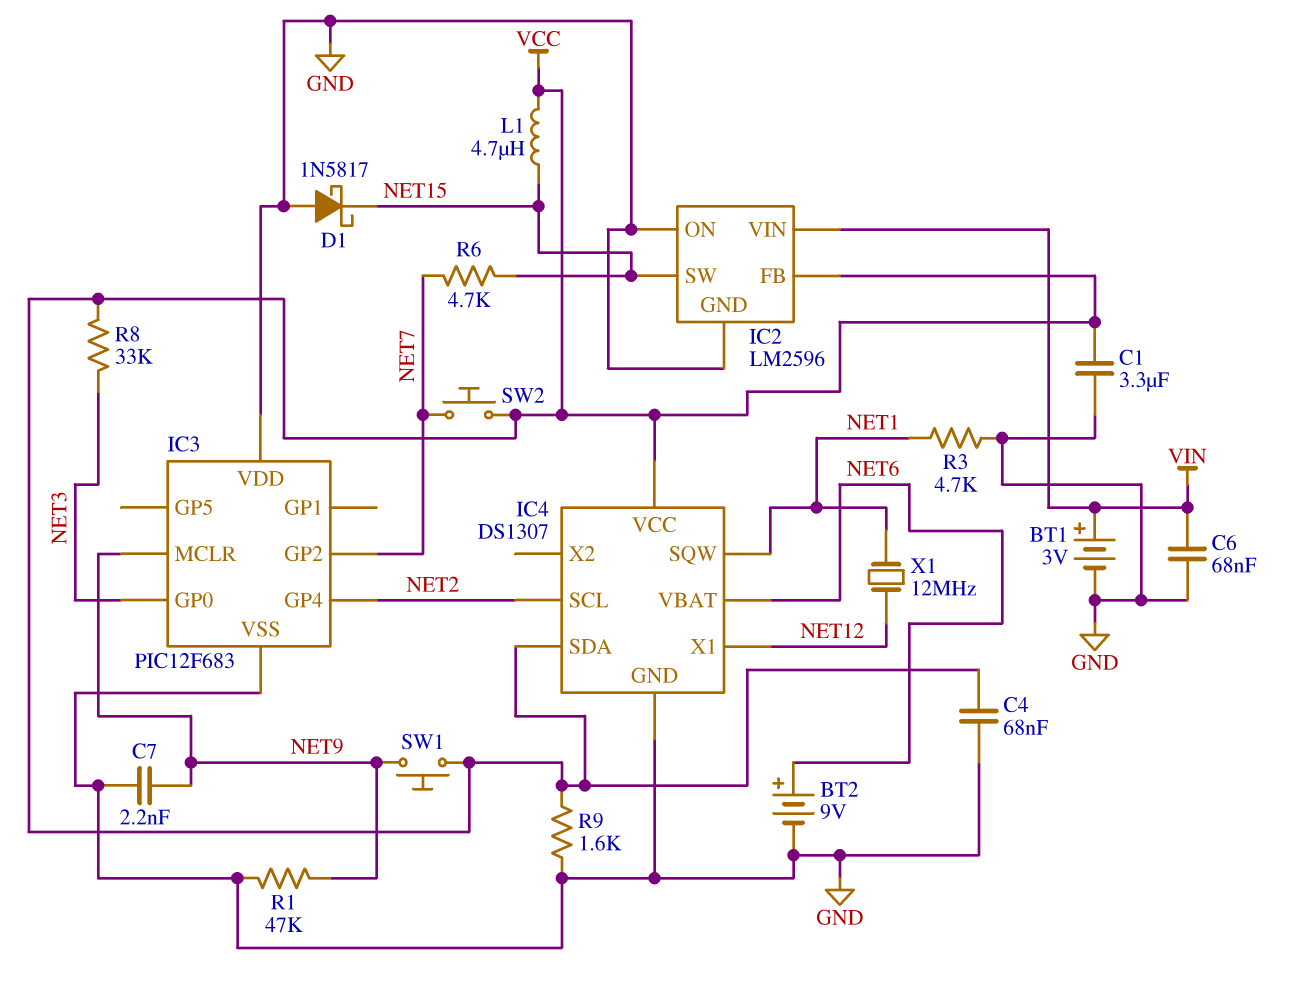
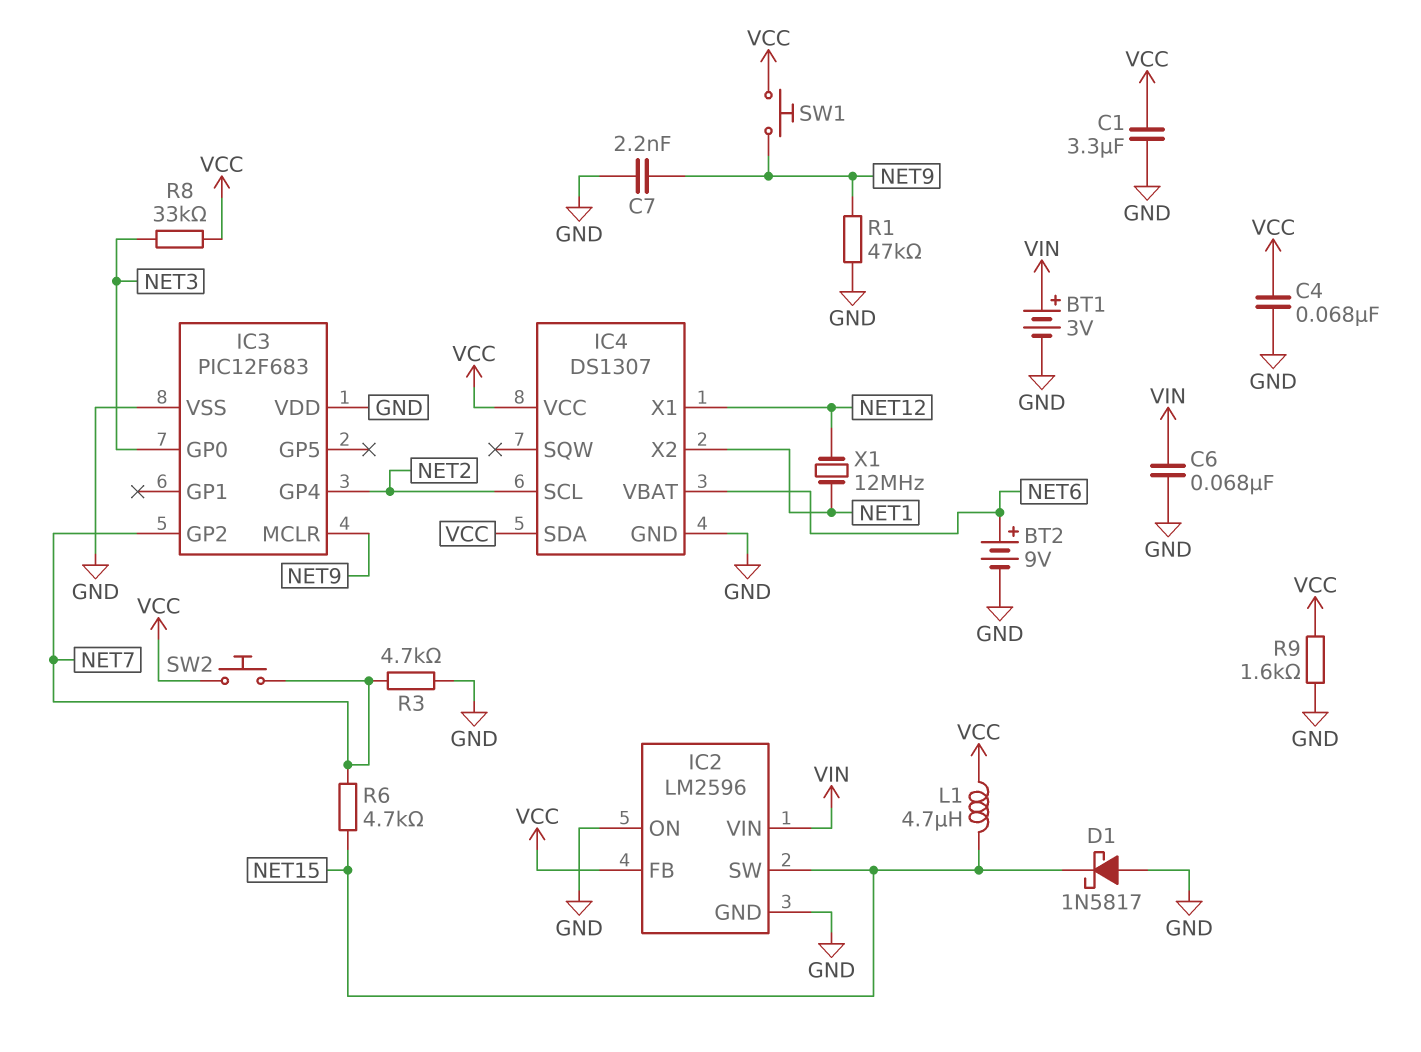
IC4 pin SQW: NET1 -> none
IC4 pin X2: none -> NET1
R3: 4.7k (GND, NET1) -> 4.7k (GND, NET7)

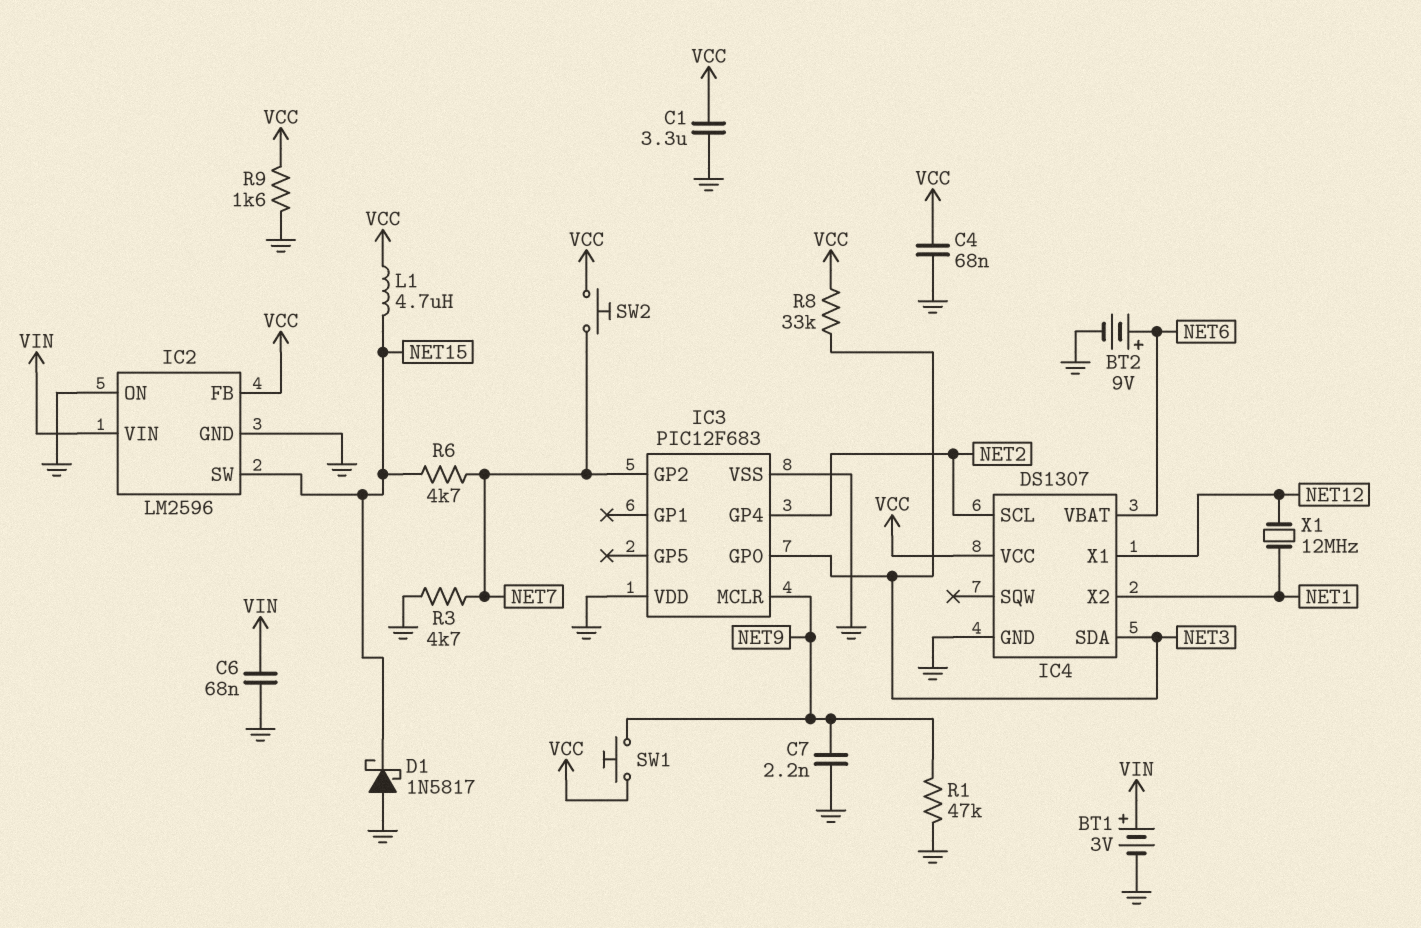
IC4 pin SDA: VCC -> NET3

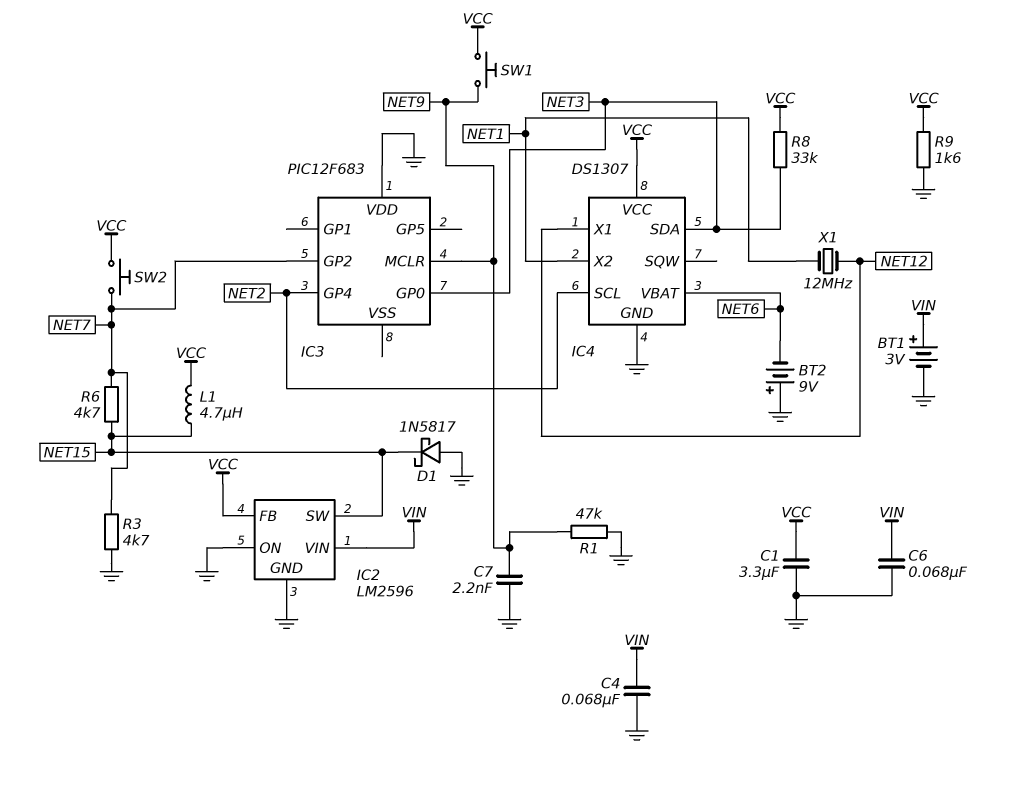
BT2: 9V (plus NET6, minus GND) -> 9V (plus GND, minus NET6)
C4: 68nF (GND, VCC) -> 68nF (GND, VIN)
IC3 pin VSS: GND -> none

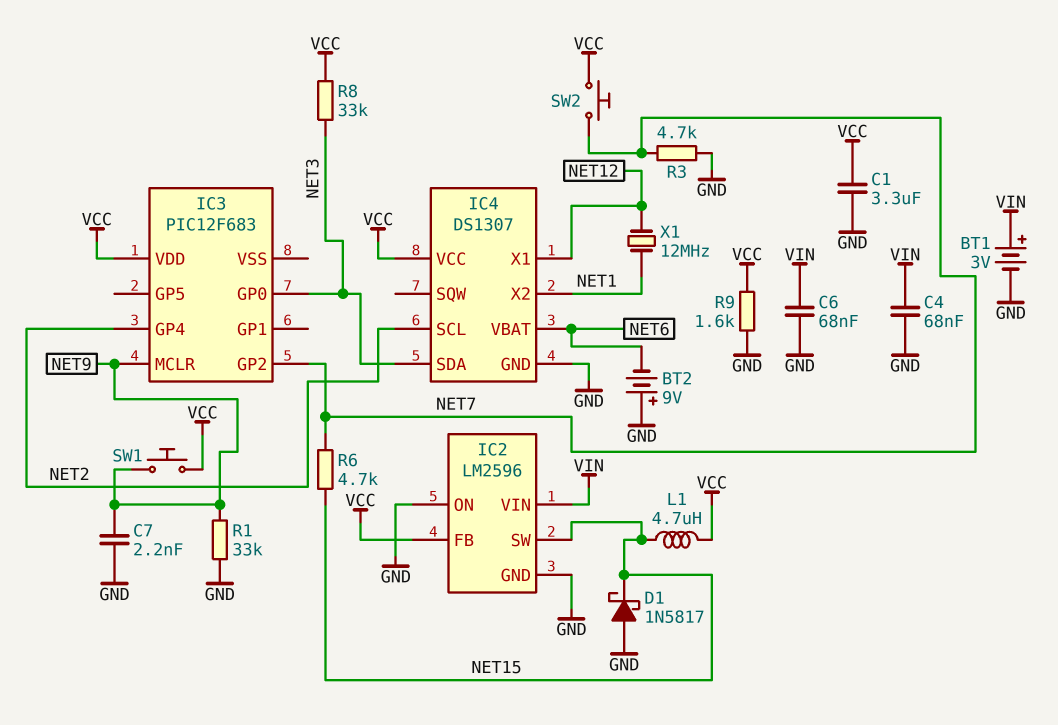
IC3 pin VDD: GND -> VCC
R1: 47k (GND, NET9) -> 33k (GND, NET9)

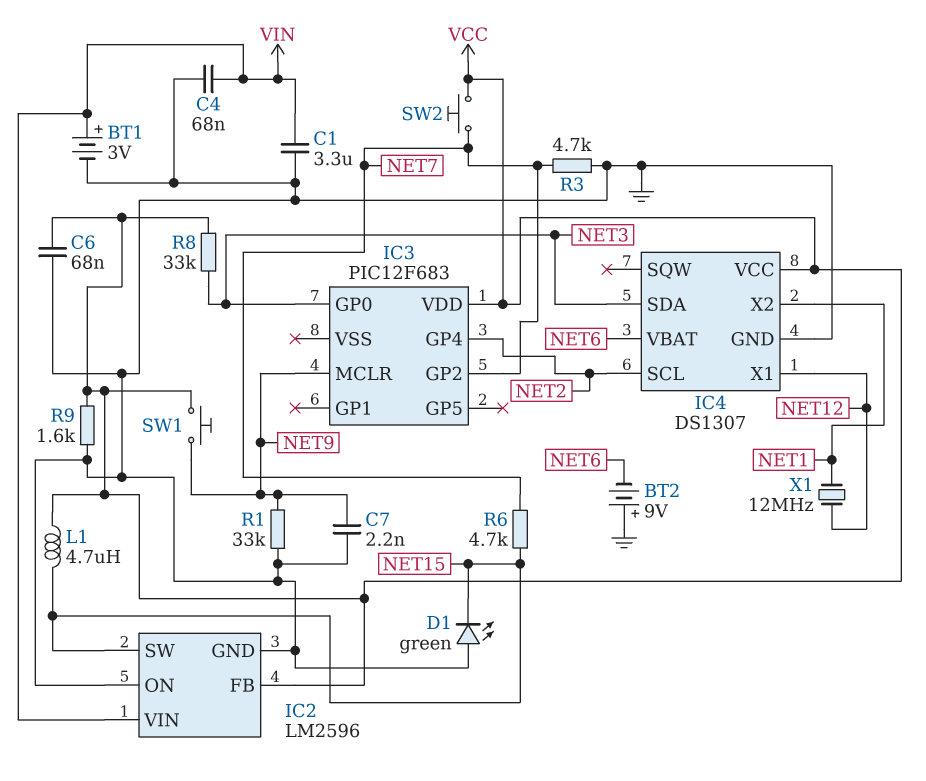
C1: 3.3uF (GND, VCC) -> 3.3uF (GND, VIN)
C6: 68nF (GND, VIN) -> 68nF (GND, VCC)
D1: schottky 1N5817 (A GND, K NET15) -> LED green (A GND, K NET15)

